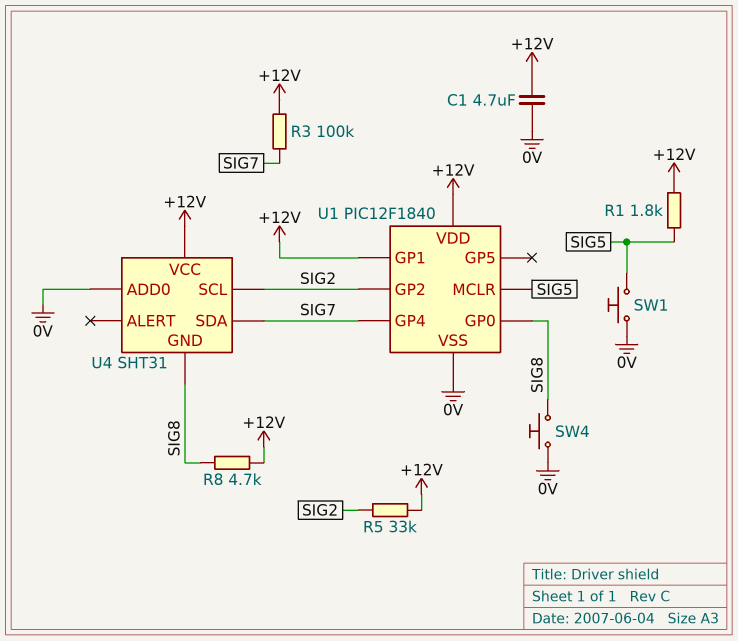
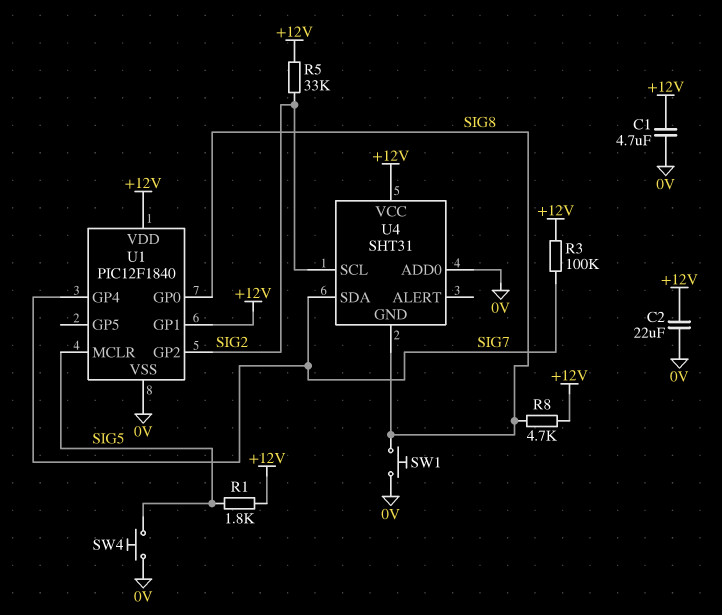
C2: none -> 22uF (+12V, 0V)
SW1: button (0V, SIG5) -> button (0V, SIG8)
SW4: button (0V, SIG8) -> button (0V, SIG5)

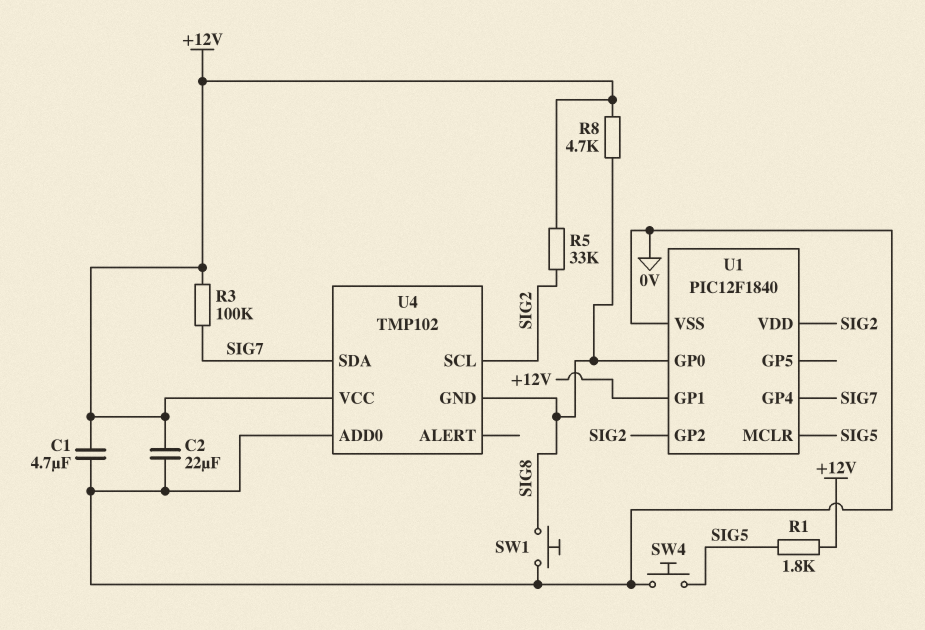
U1 pin VDD: +12V -> SIG2
U4: SHT31 -> TMP102

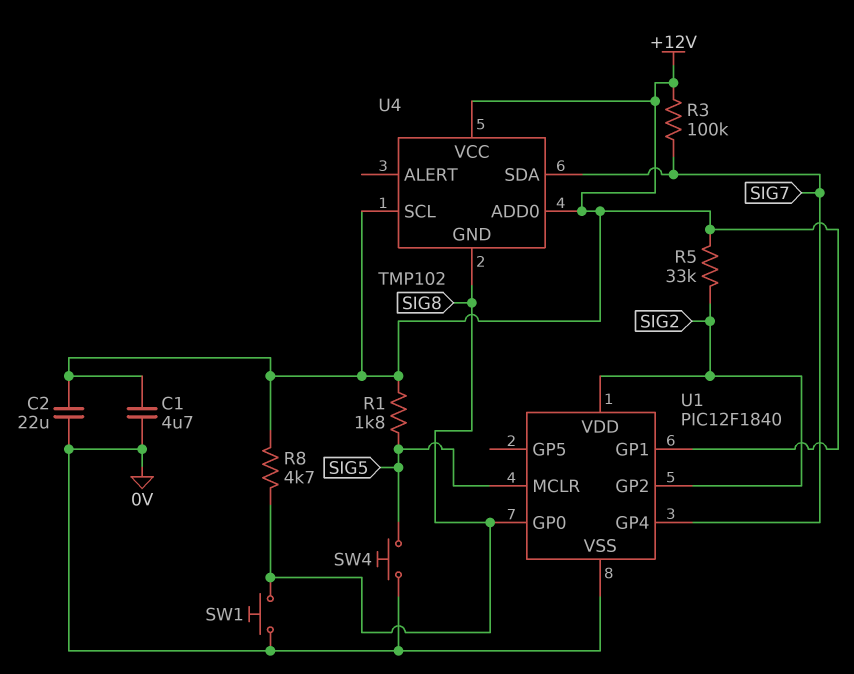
U4 pin ADD0: 0V -> +12V
U4 pin SCL: SIG2 -> +12V

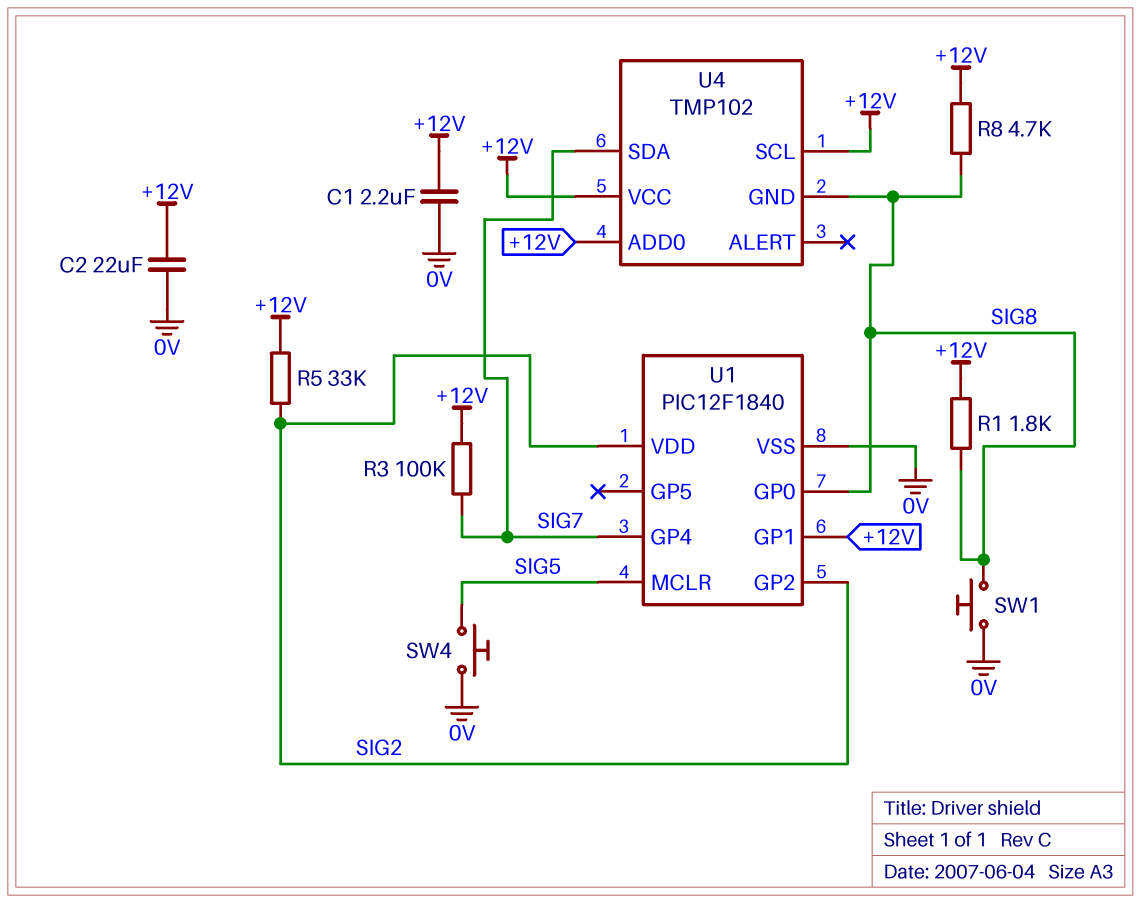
C1: 4.7uF (+12V, 0V) -> 2.2uF (+12V, 0V)
R1: 1.8k (+12V, SIG5) -> 1.8k (+12V, SIG8)

